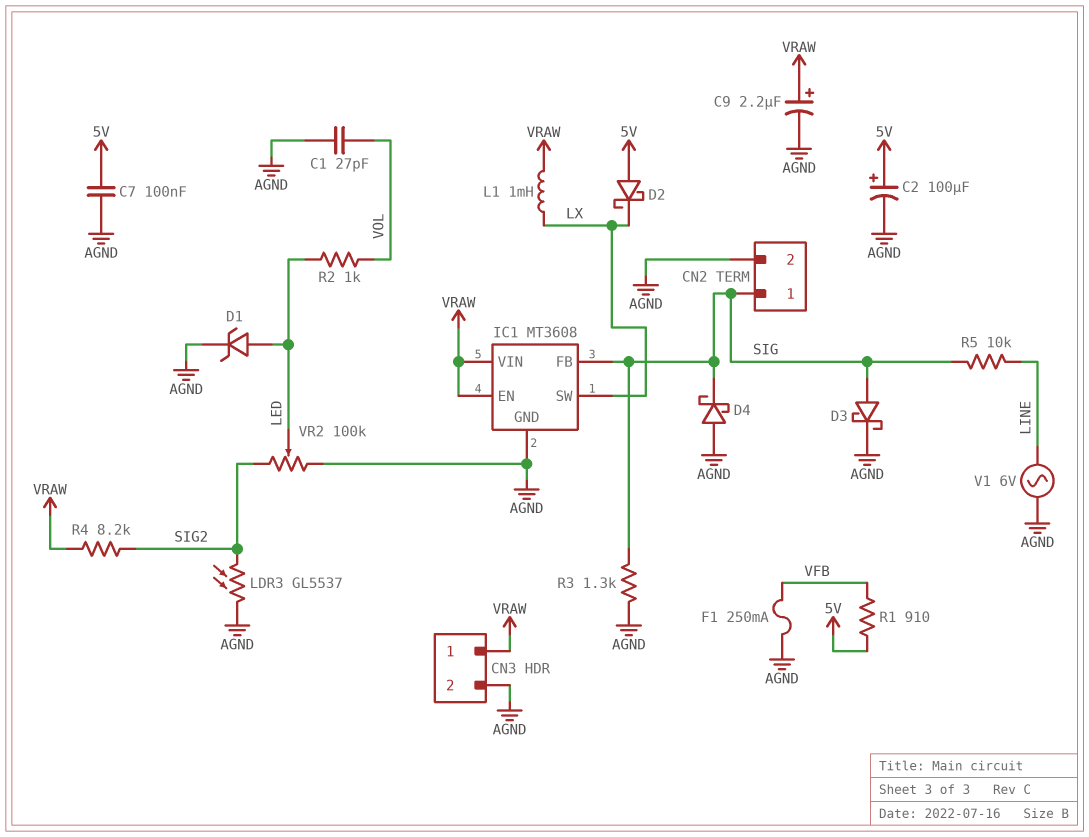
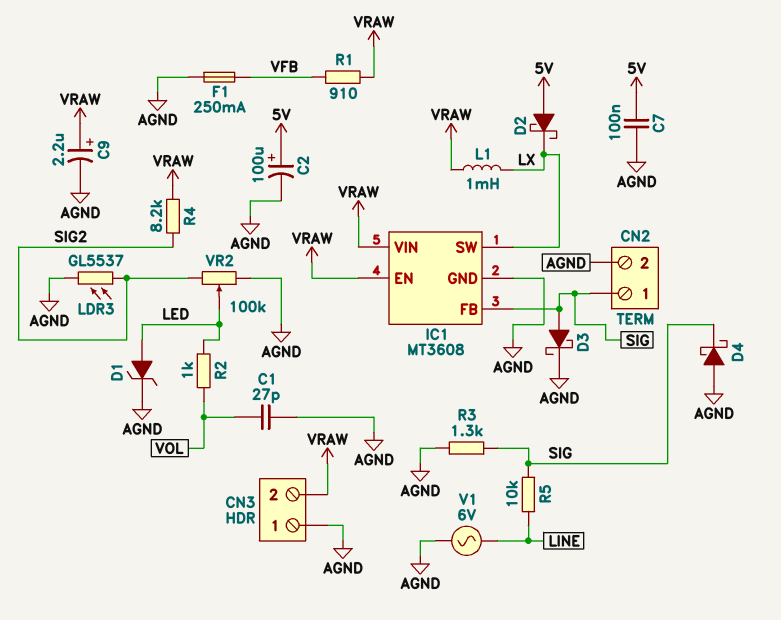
CN3 pin 1: VRAW -> AGND
CN3 pin 2: AGND -> VRAW
R1: 910 (5V, VFB) -> 910 (VFB, VRAW)

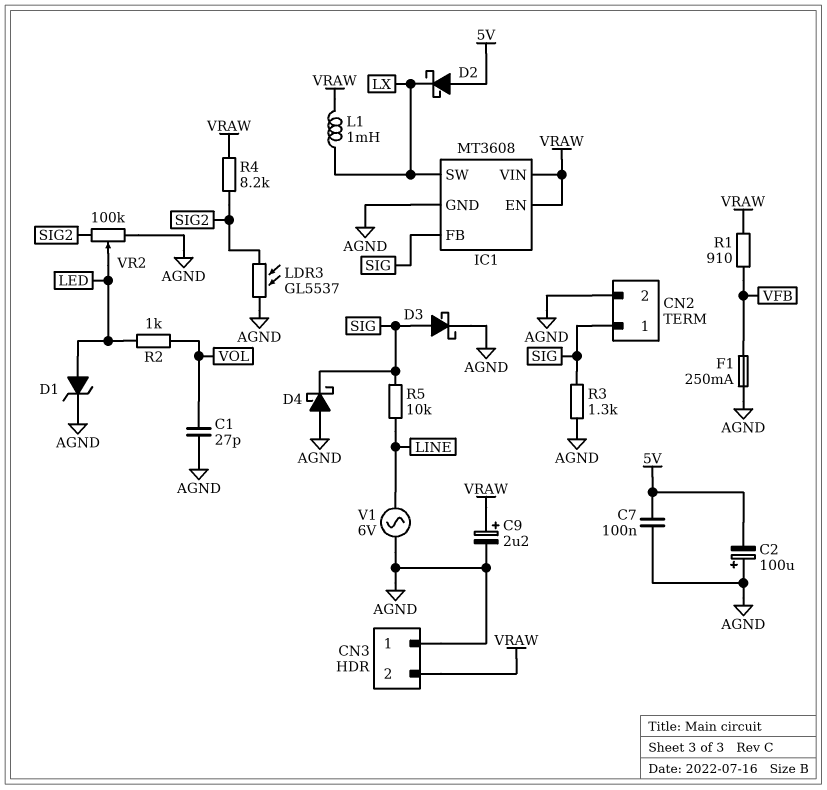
C2: 100uF (plus 5V, minus AGND) -> 100uF (plus AGND, minus 5V)

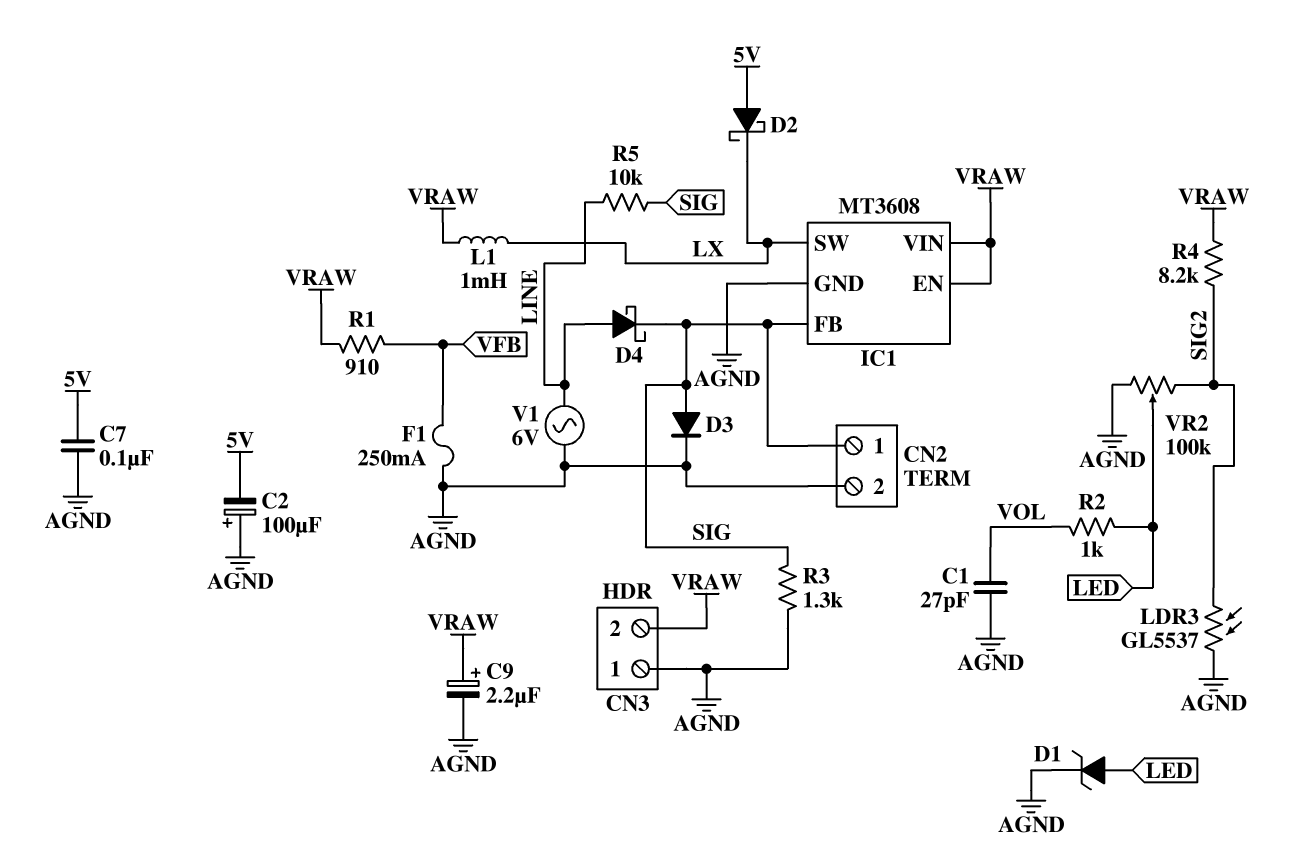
D3: schottky (A SIG, K AGND) -> diode (A SIG, K AGND)
D4: schottky (A AGND, K SIG) -> schottky (A LINE, K SIG)

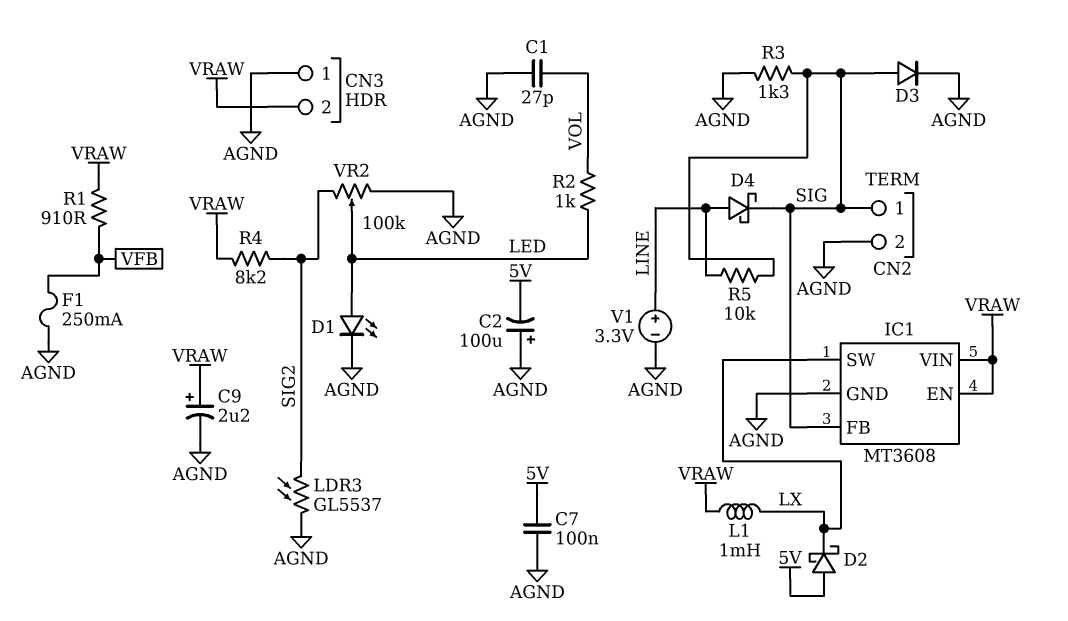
D1: zener (A LED, K AGND) -> LED (A LED, K AGND)
V1: AC 6V (AGND, LINE) -> 3.3V (plus LINE, minus AGND)

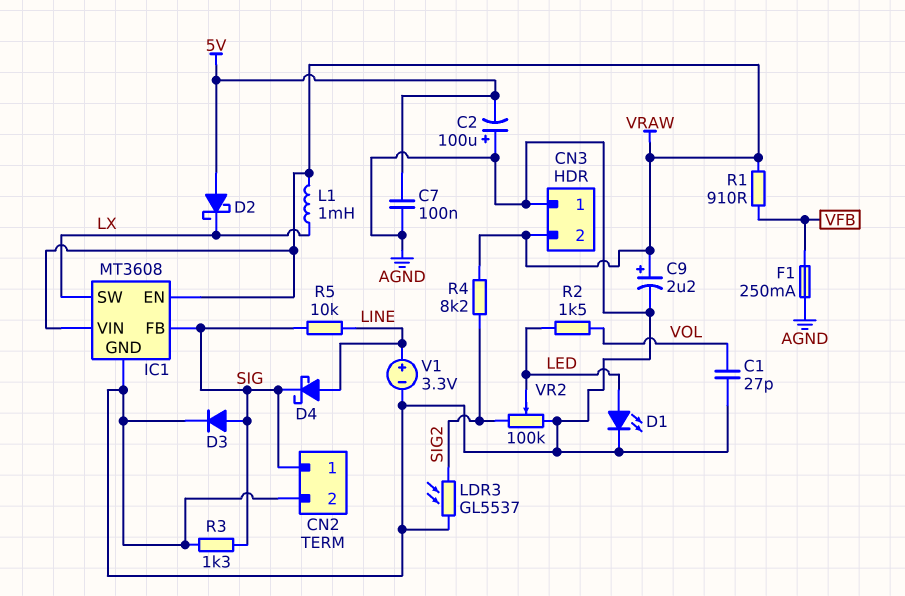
R2: 1k (LED, VOL) -> 1.5k (LED, VOL)

